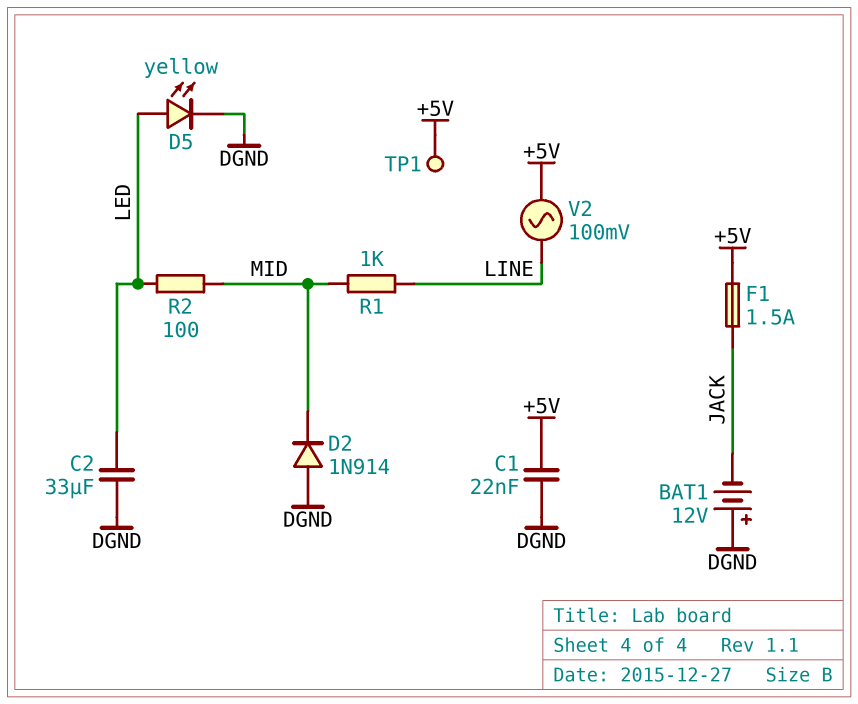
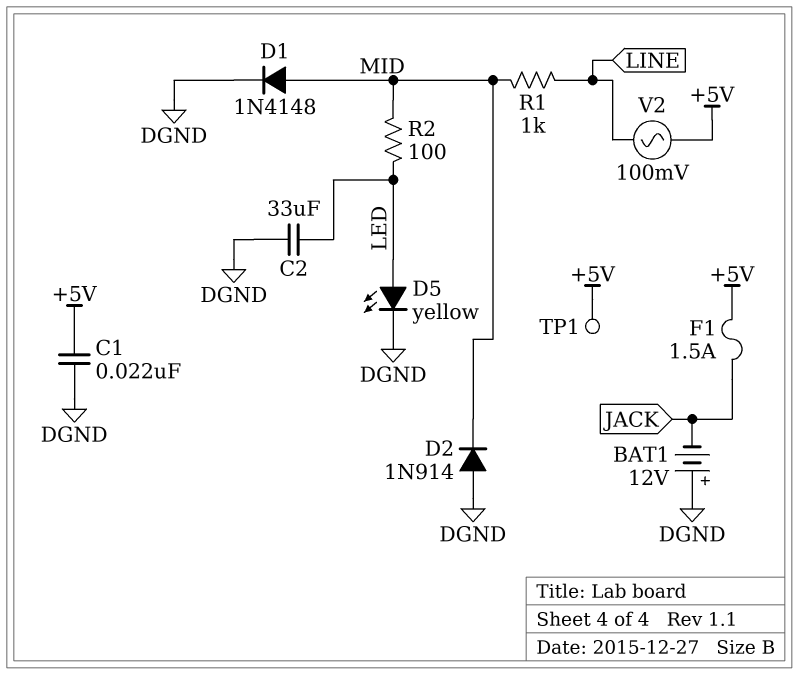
D1: none -> diode 1N4148 (A MID, K DGND)

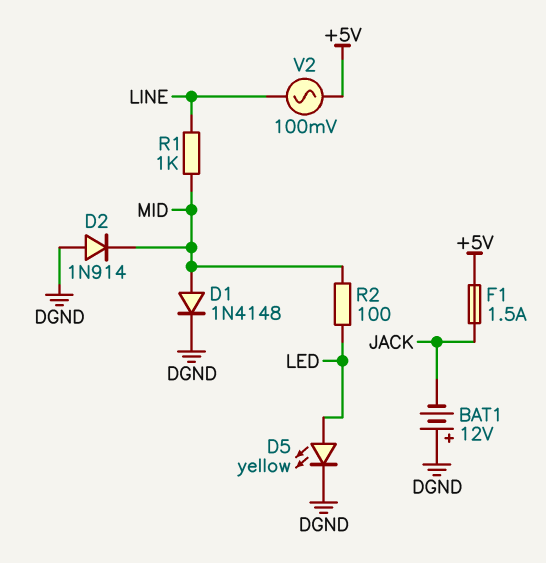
C1: 22nF (+5V, DGND) -> none
C2: 33uF (DGND, LED) -> none
TP1: test point (+5V) -> none

